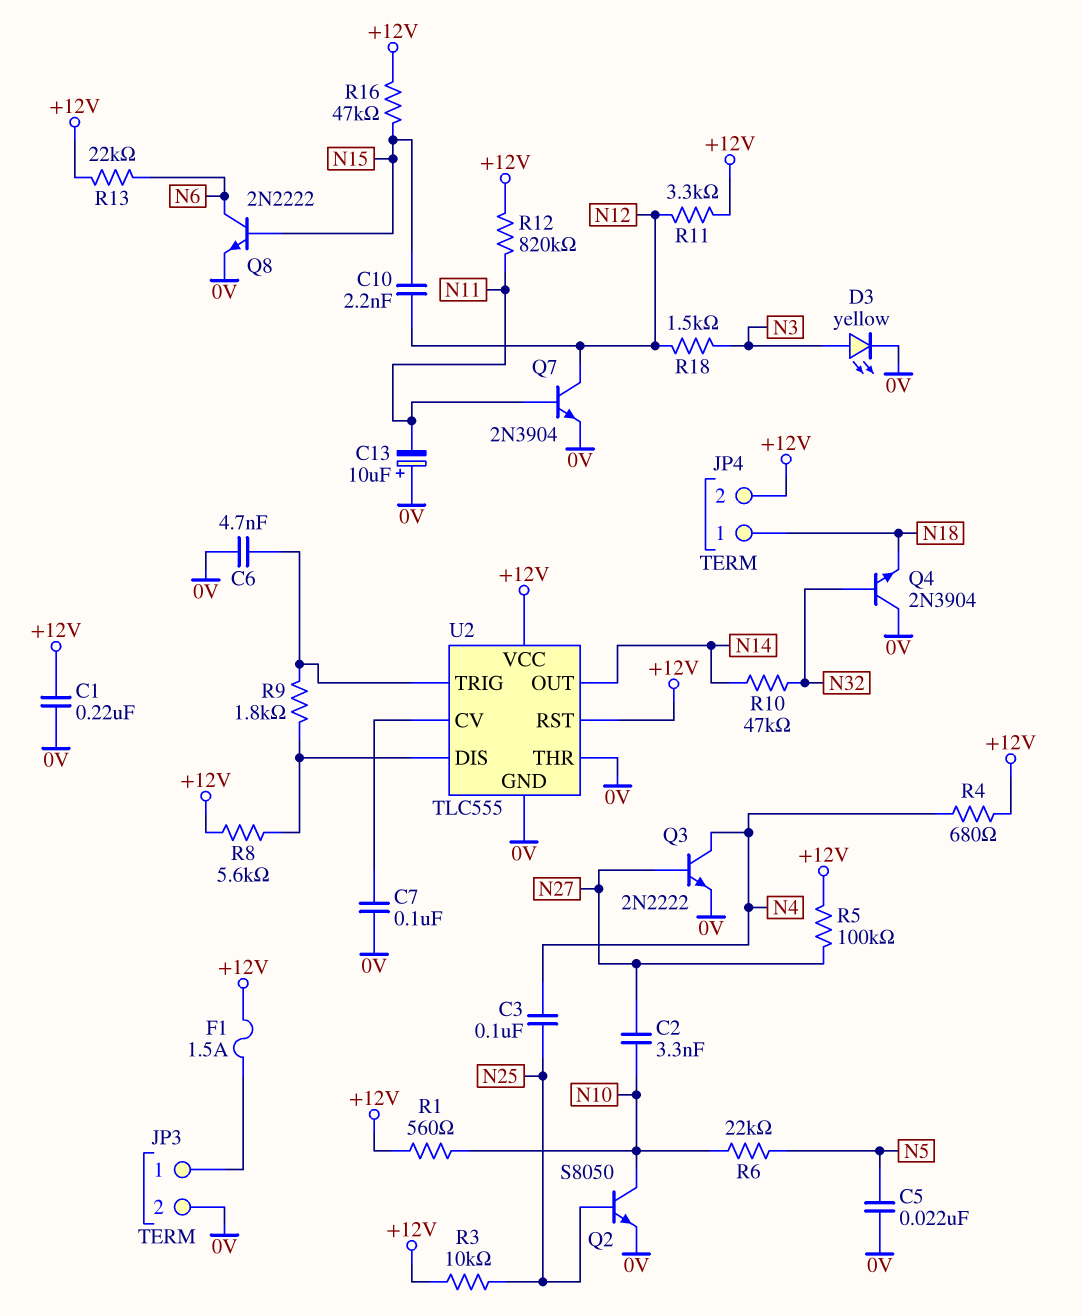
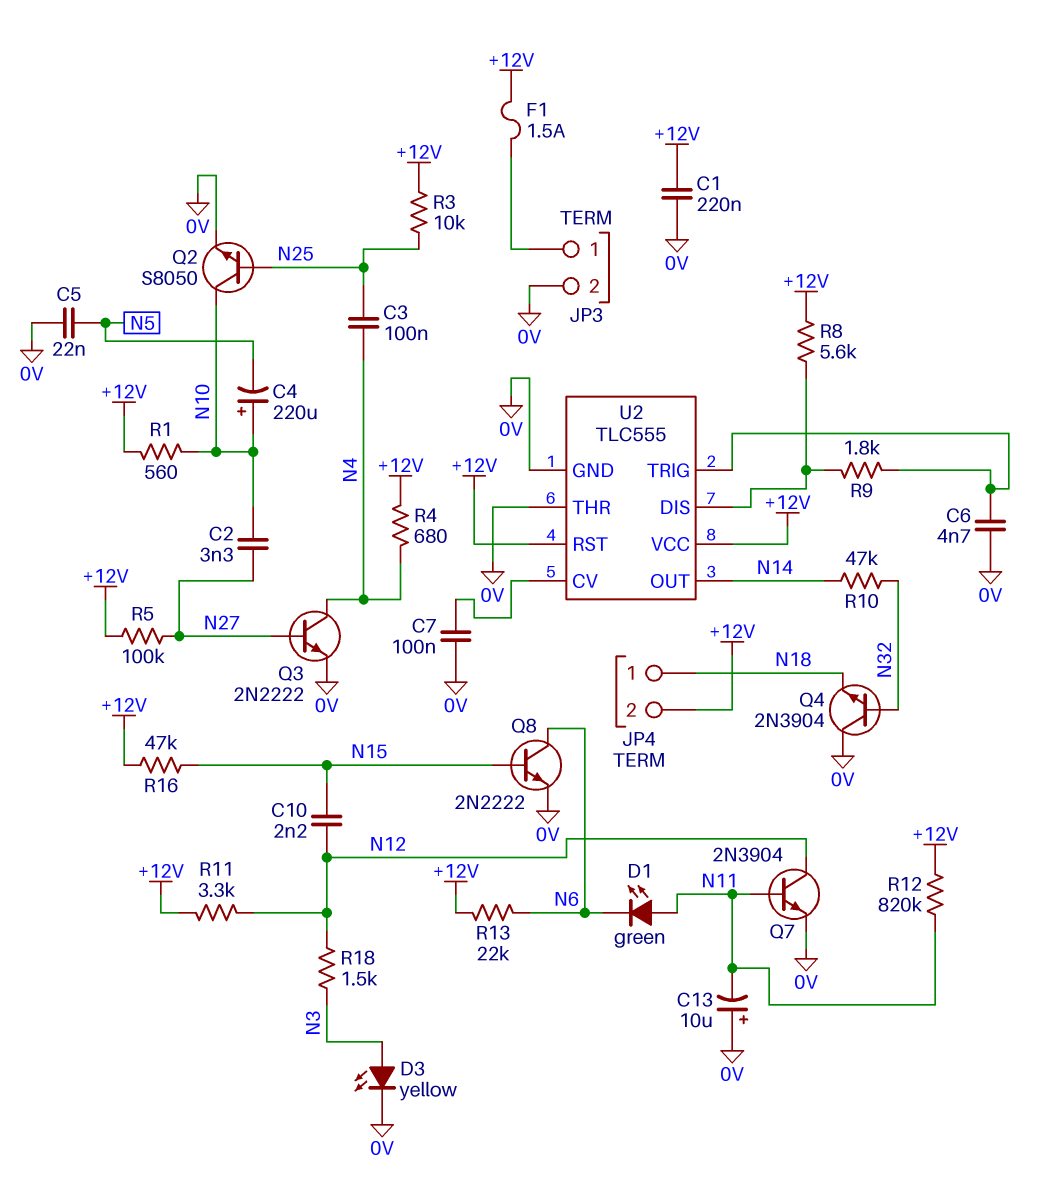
C4: none -> 220uF (plus N10, minus N5)
D1: none -> LED green (A N11, K N6)
R6: 22k (N5, N10) -> none

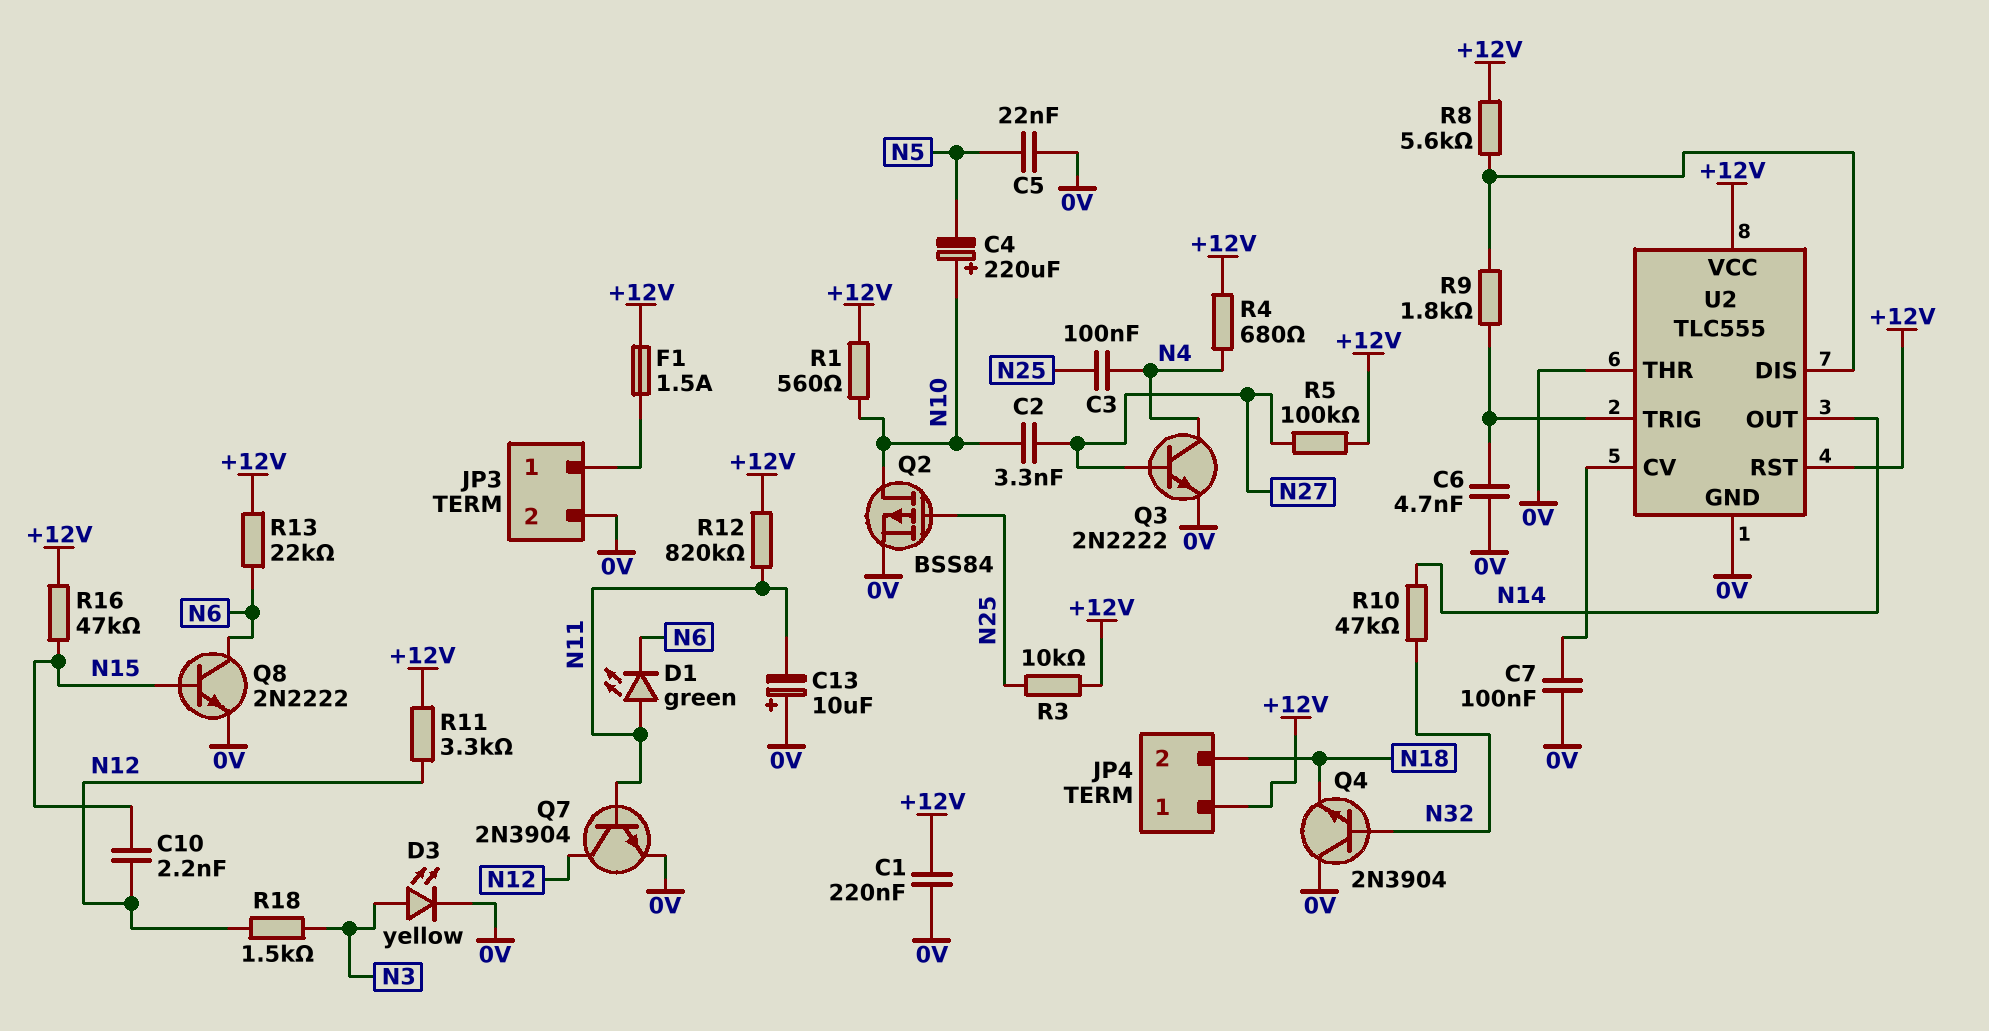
JP4 pin 1: N18 -> +12V
JP4 pin 2: +12V -> N18
Q2: NPN S8050 (B N25, C N10, E 0V) -> PMOS BSS84 (G N25, D N10, S 0V)

